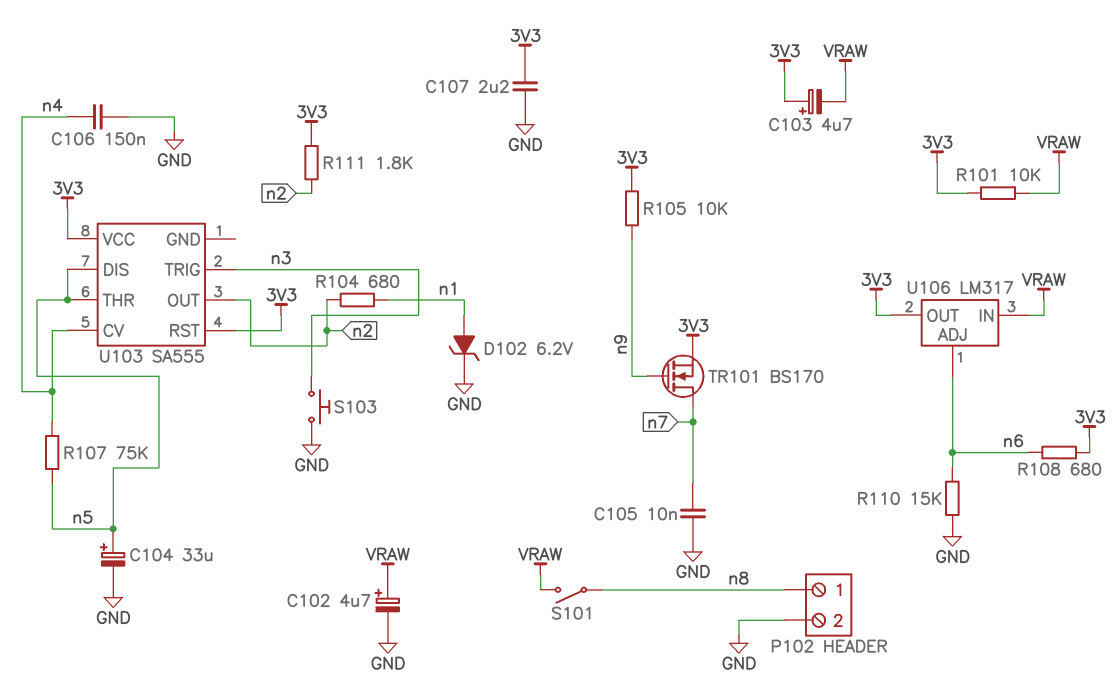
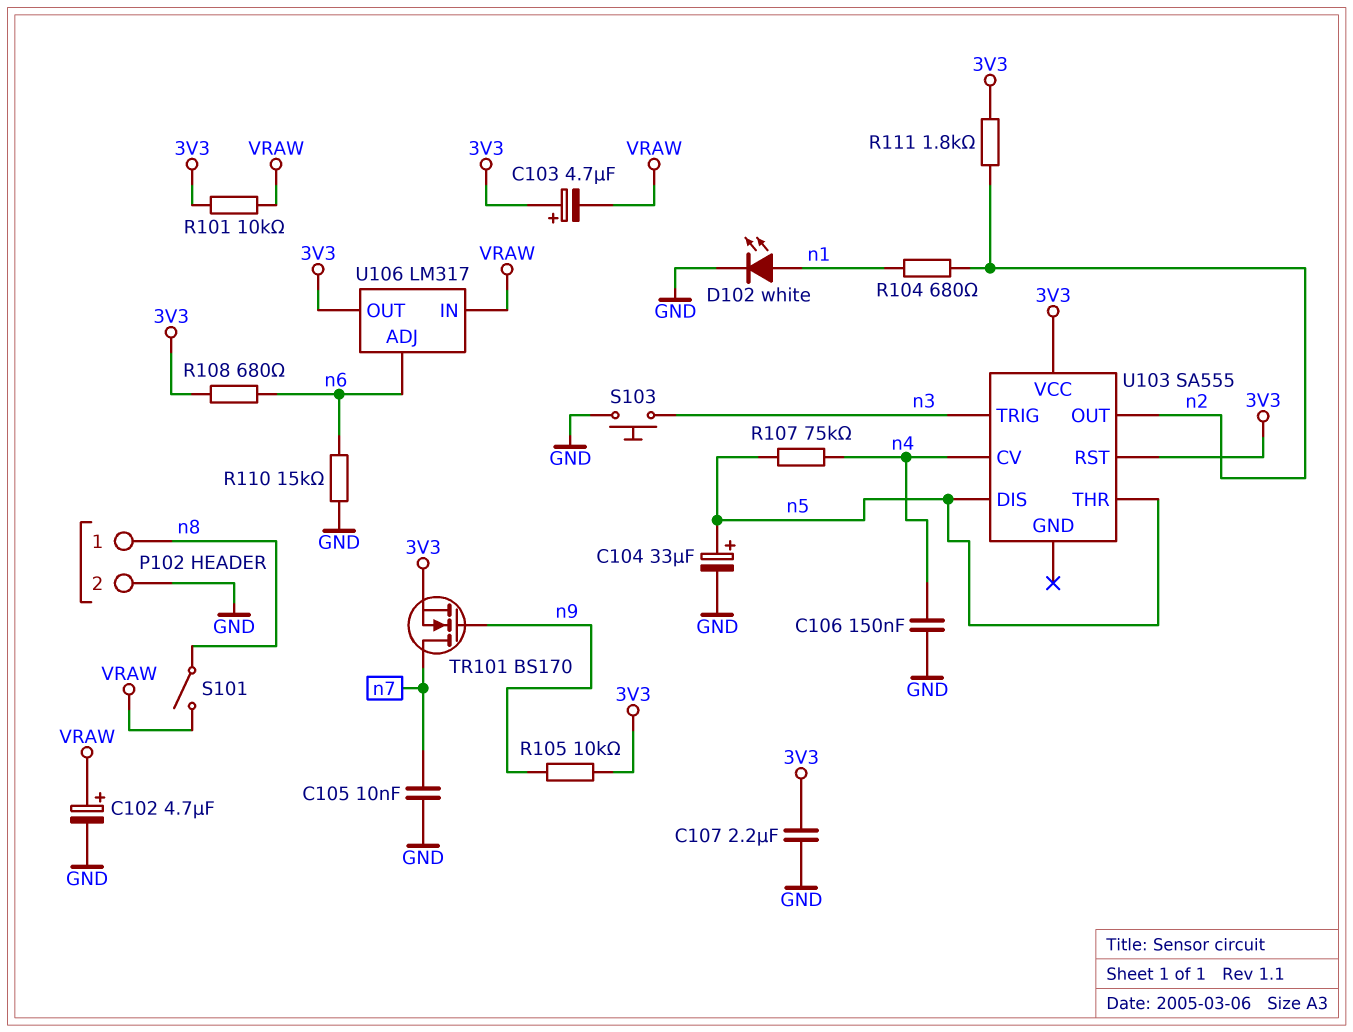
D102: zener 6.2V (A n1, K GND) -> LED white (A n1, K GND)

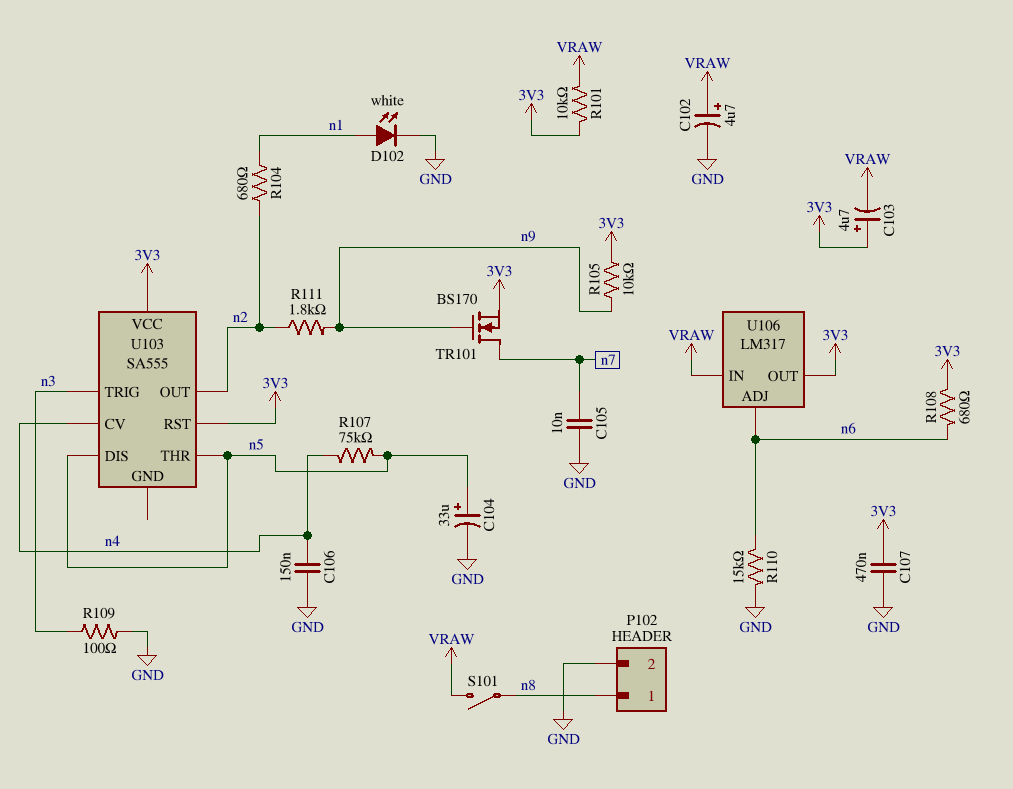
C107: 2.2uF (3V3, GND) -> 470nF (3V3, GND)
R109: none -> 100 (GND, n3)
R111: 1.8k (3V3, n2) -> 1.8k (n2, n9)
S103: button (GND, n3) -> none

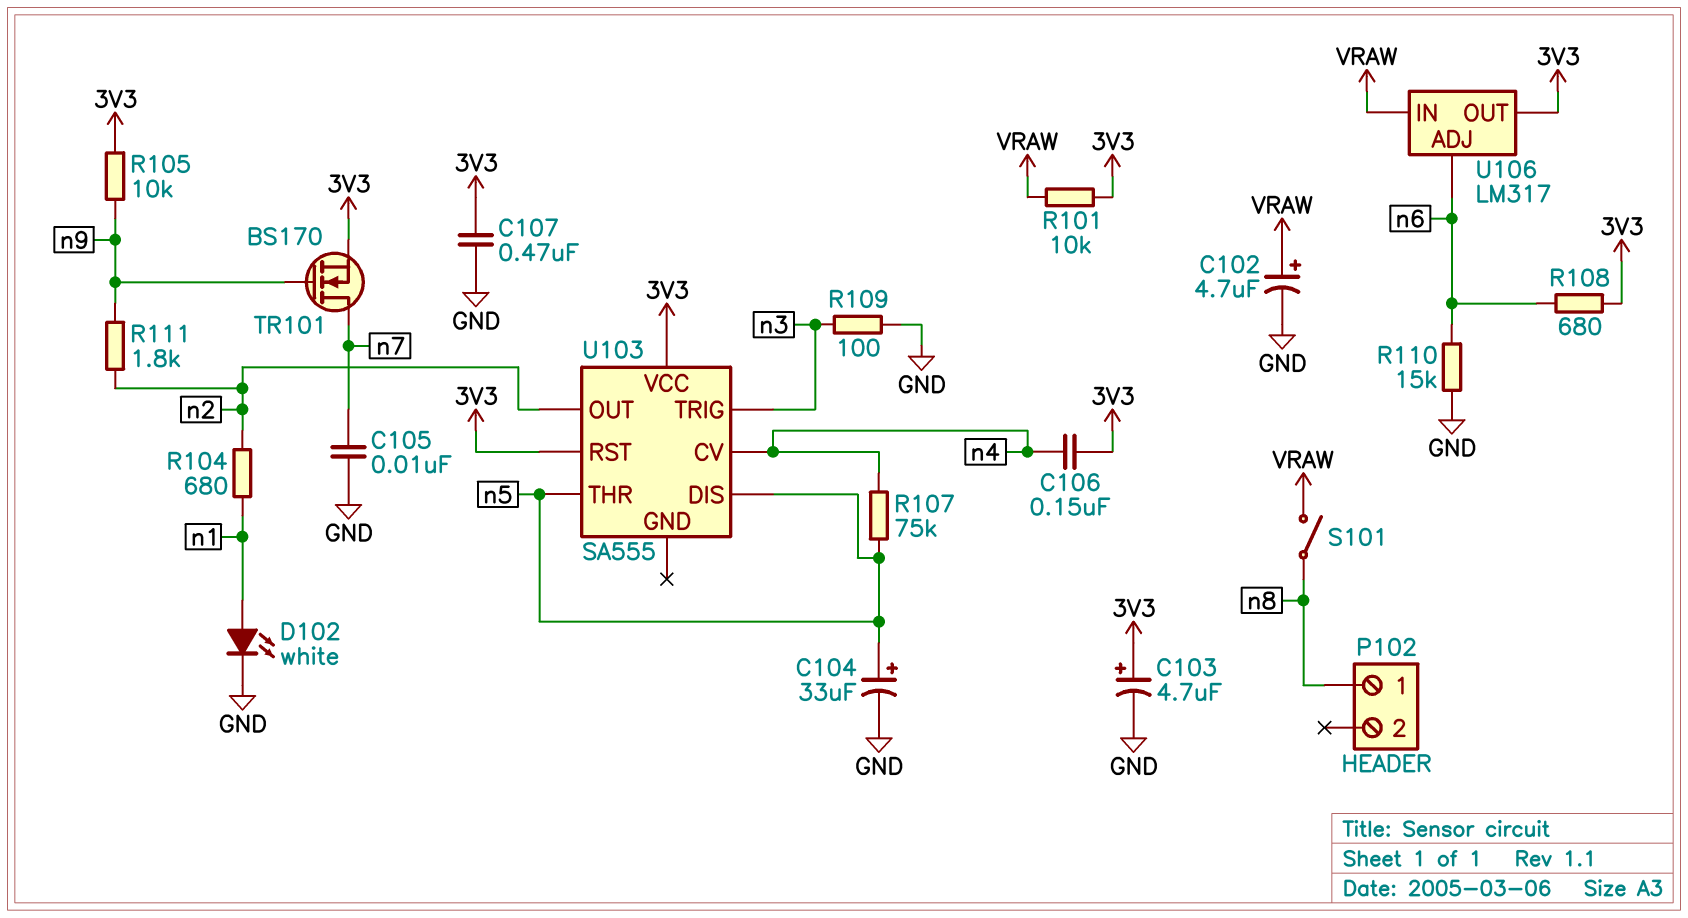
C103: 4.7uF (plus 3V3, minus VRAW) -> 4.7uF (plus 3V3, minus GND)
C106: 150nF (GND, n4) -> 150nF (3V3, n4)
P102 pin 2: GND -> none

